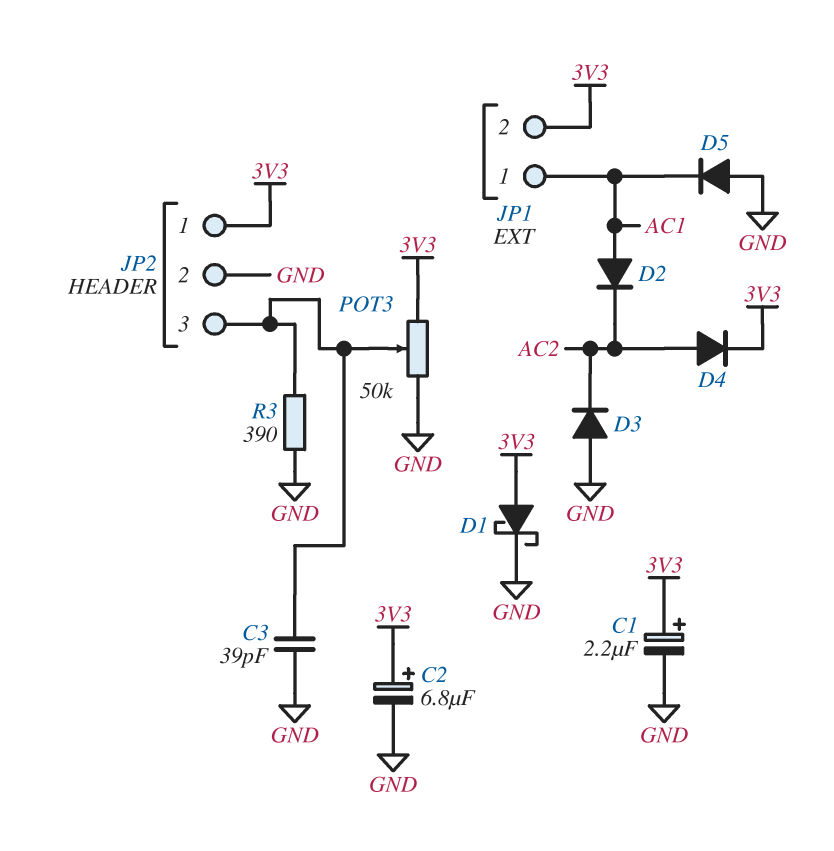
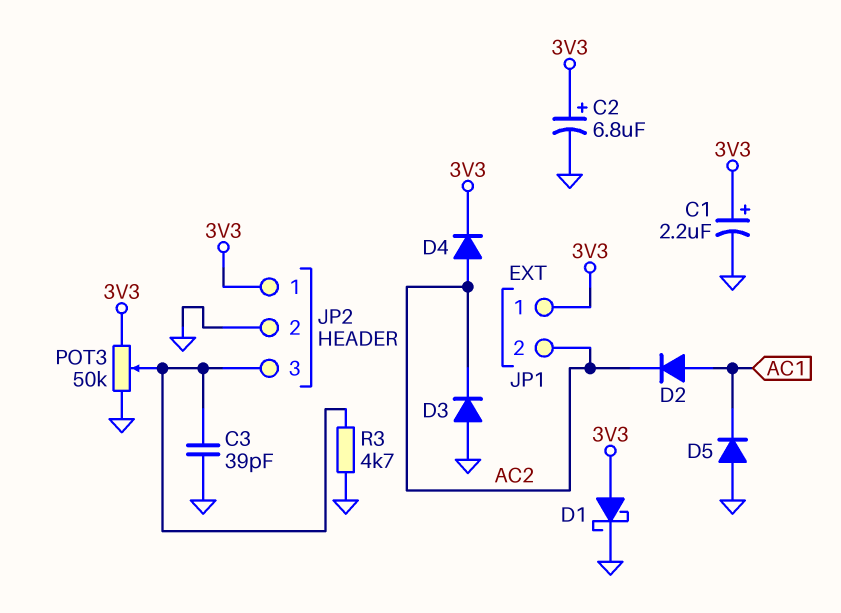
JP1 pin 1: AC1 -> 3V3
JP1 pin 2: 3V3 -> AC2
R3: 390 (GND, JP2/3) -> 4.7k (GND, JP2/3)

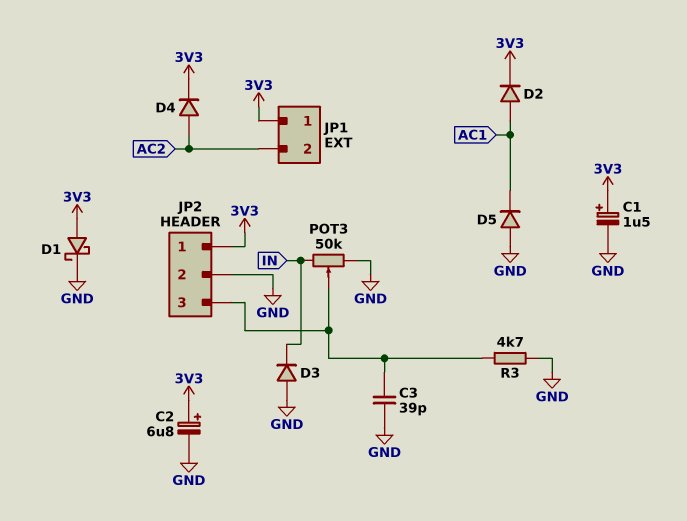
C1: 2.2uF (plus 3V3, minus GND) -> 1.5uF (plus 3V3, minus GND)
D2: diode (A AC1, K AC2) -> diode (A AC1, K 3V3)
D3: diode (A GND, K AC2) -> diode (A GND, K IN)
POT3: 50k (3V3, GND, wiper JP2/3) -> 50k (GND, IN, wiper JP2/3)

